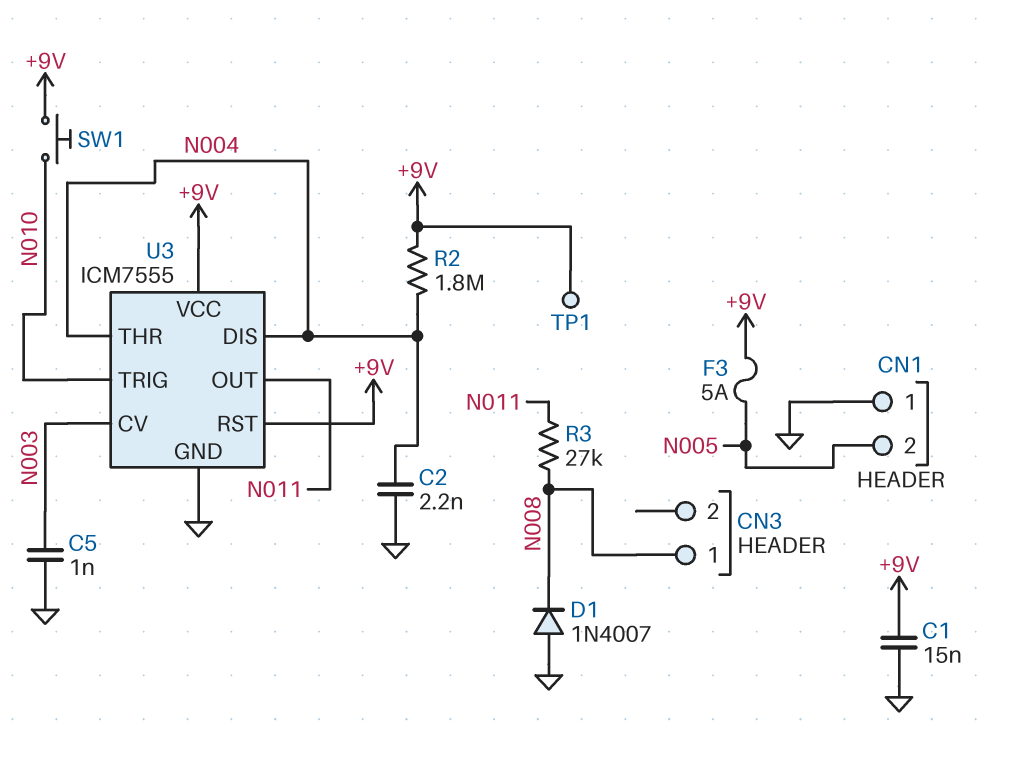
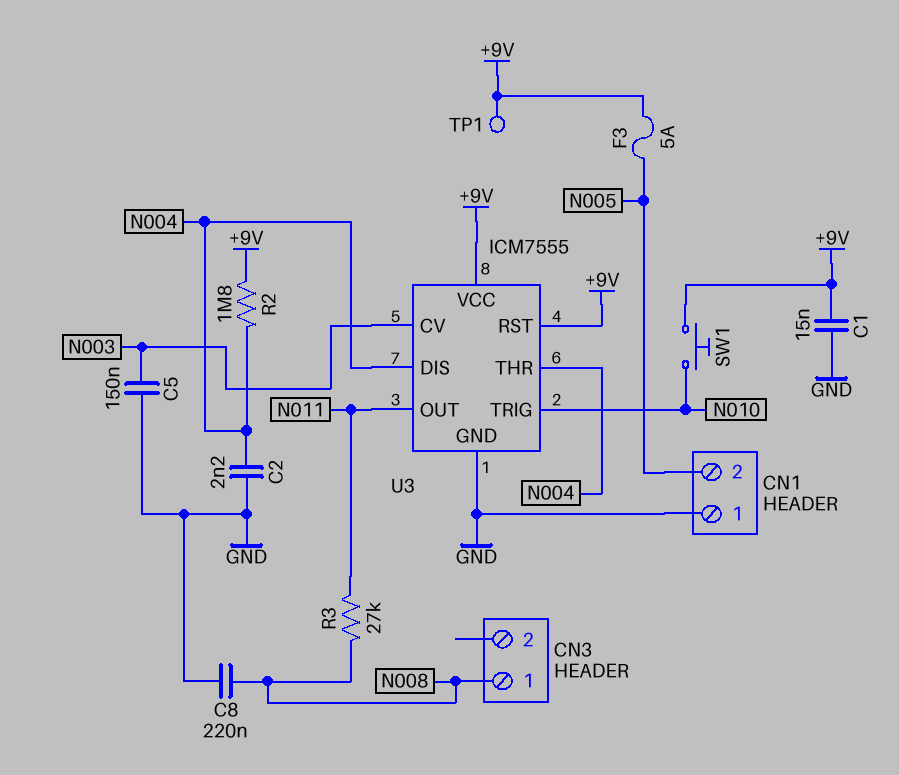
C5: 1nF (GND, N003) -> 150nF (GND, N003)
C8: none -> 220nF (GND, N008)
D1: diode 1N4007 (A GND, K N008) -> none

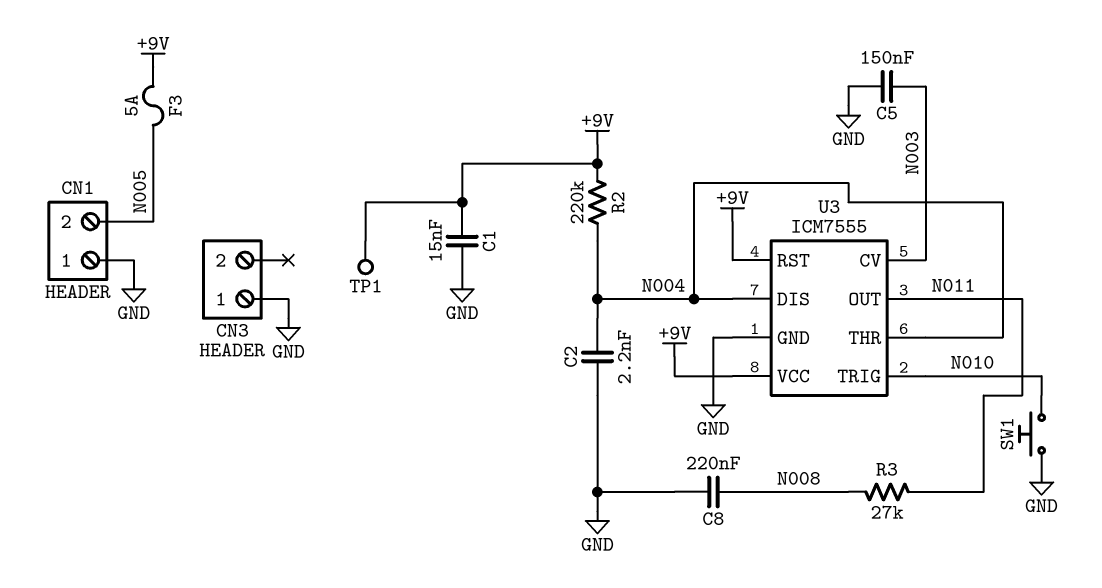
CN3 pin 1: N008 -> GND
R2: 1.8M (+9V, N004) -> 220k (+9V, N004)
SW1: button (+9V, N010) -> button (GND, N010)

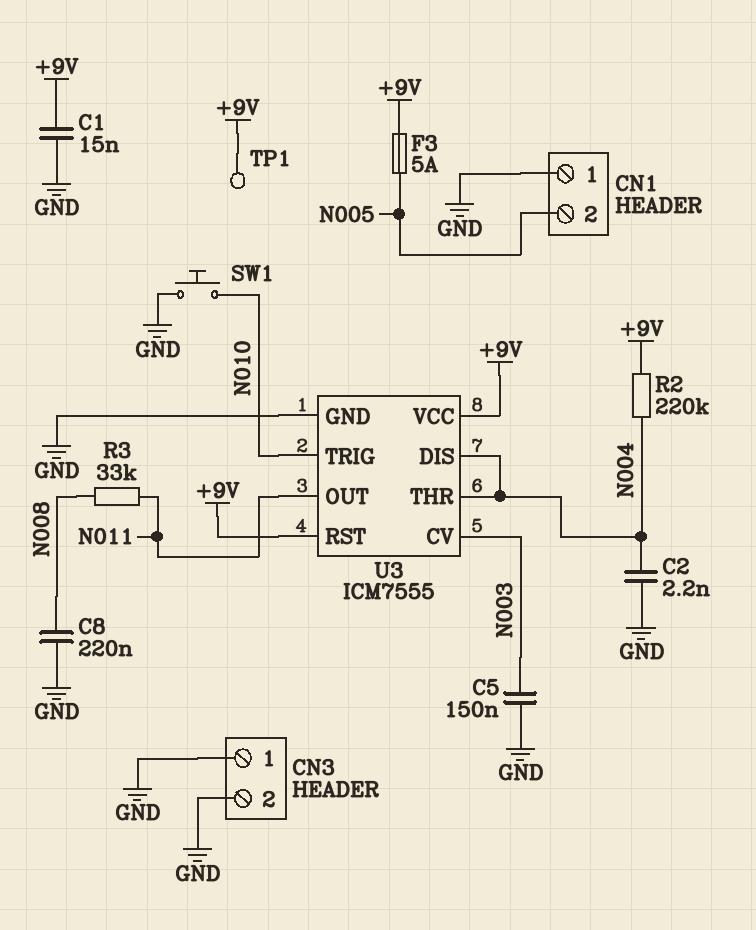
CN3 pin 2: none -> GND
R3: 27k (N008, N011) -> 33k (N008, N011)

